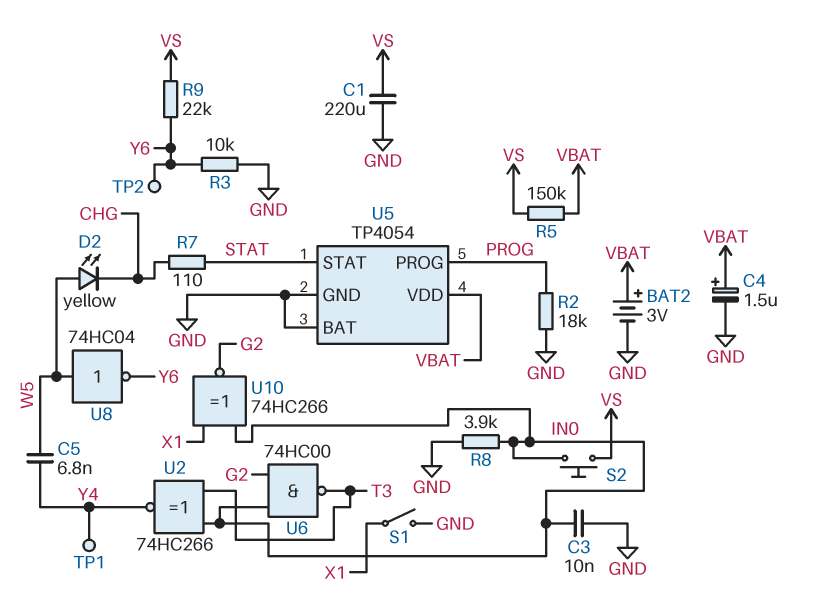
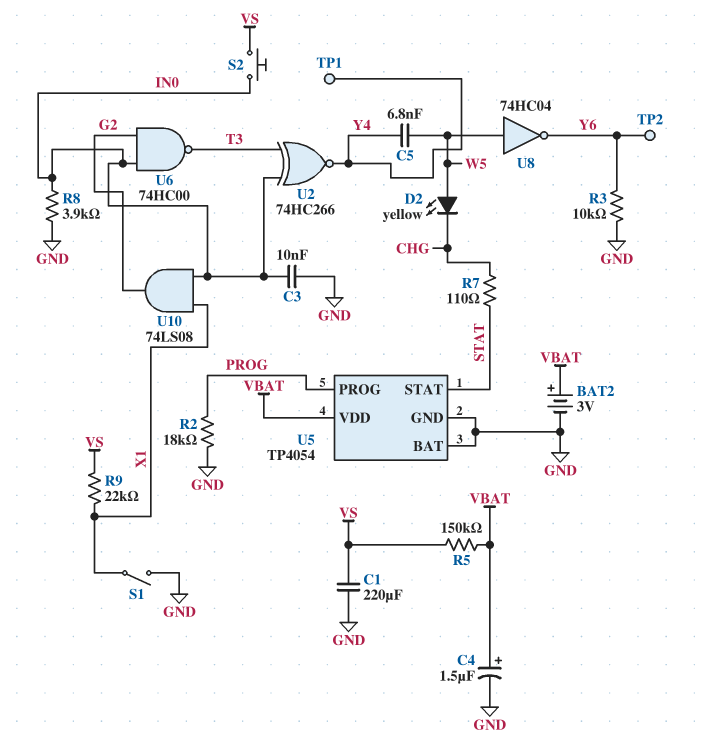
R9: 22k (VS, Y6) -> 22k (VS, X1)
U10: XNOR 74HC266 (in IN0, in X1, out G2) -> AND 74LS08 (in IN0, in X1, out G2)

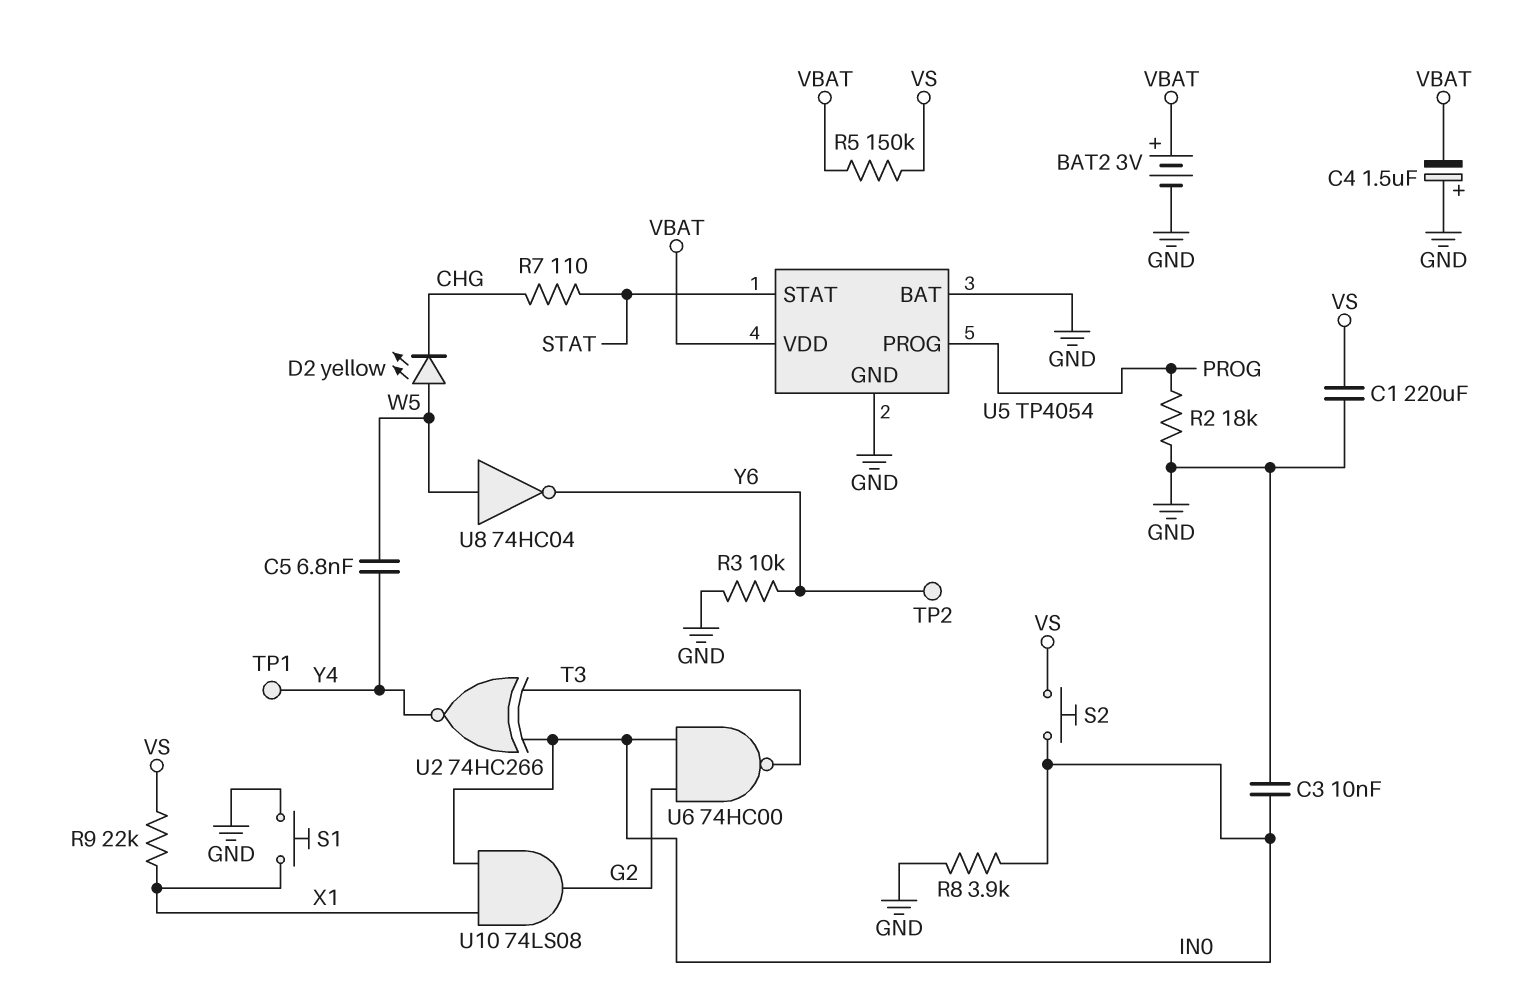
C4: 1.5uF (plus VBAT, minus GND) -> 1.5uF (plus GND, minus VBAT)
S1: switch (GND, X1) -> button (GND, X1)

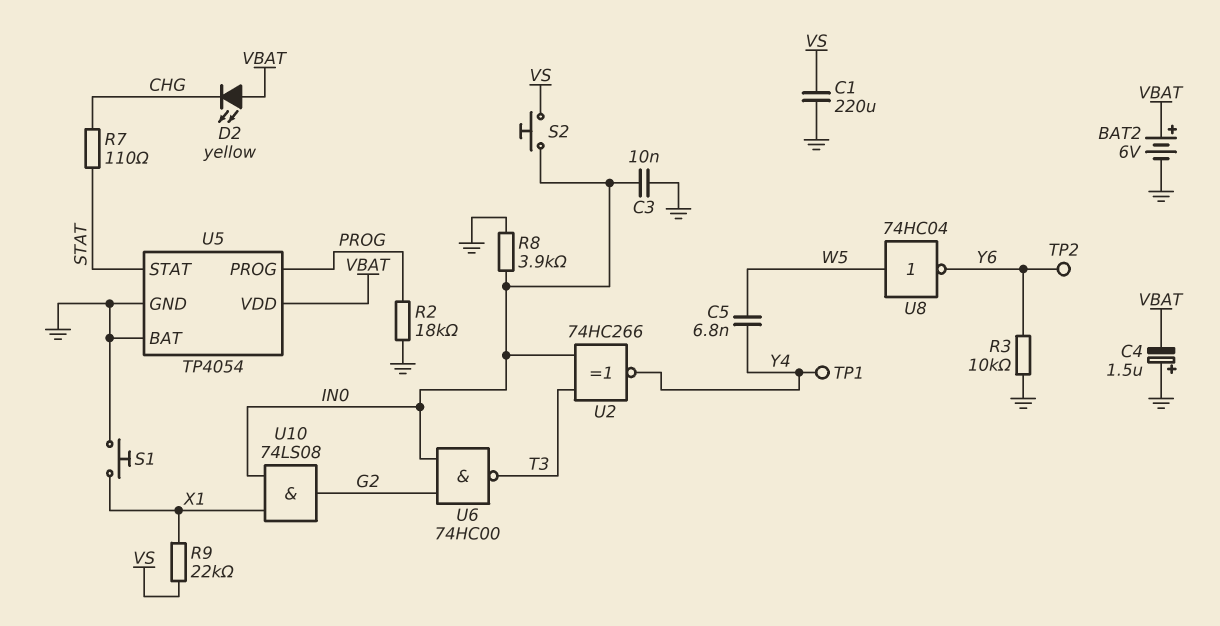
BAT2: 3V (plus VBAT, minus GND) -> 6V (plus VBAT, minus GND)
D2: LED yellow (A W5, K CHG) -> LED yellow (A VBAT, K CHG)
R5: 150k (VBAT, VS) -> none

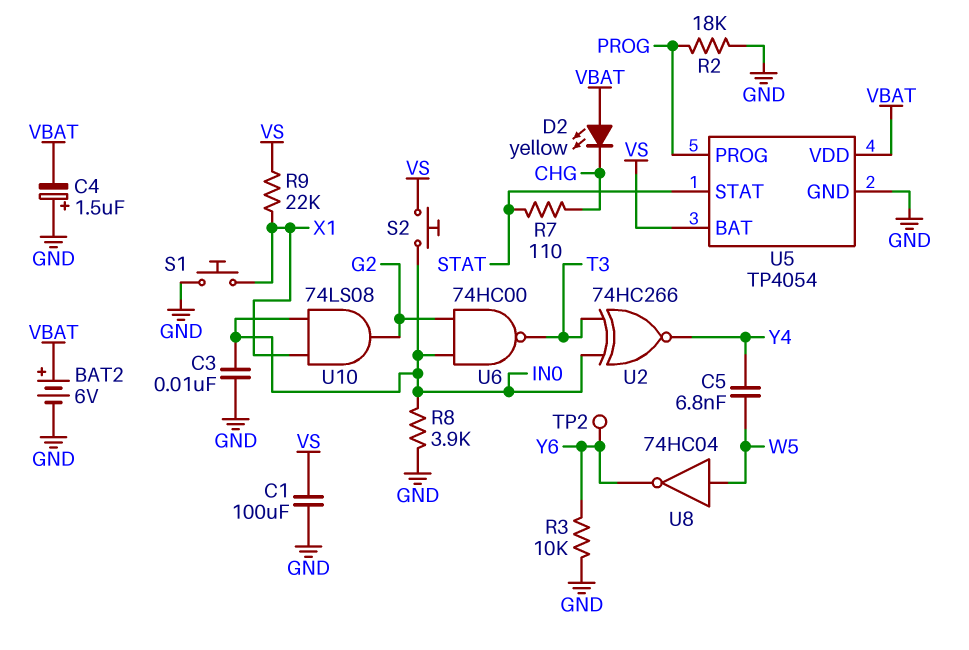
C1: 220uF (GND, VS) -> 100uF (GND, VS)
TP1: test point (Y4) -> none
U5 pin BAT: GND -> VS

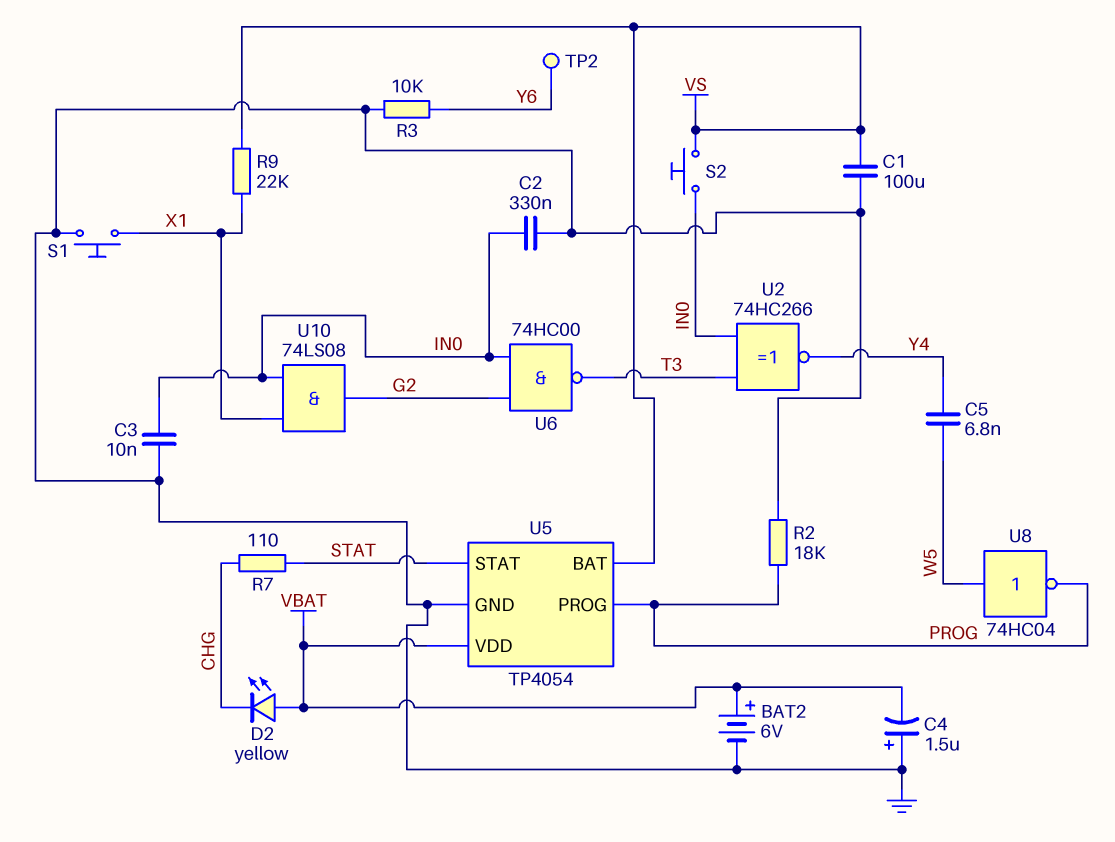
C2: none -> 330nF (GND, IN0)
R8: 3.9k (GND, IN0) -> none
U8: NOT 74HC04 (in W5, out Y6) -> NOT 74HC04 (in W5, out PROG)

